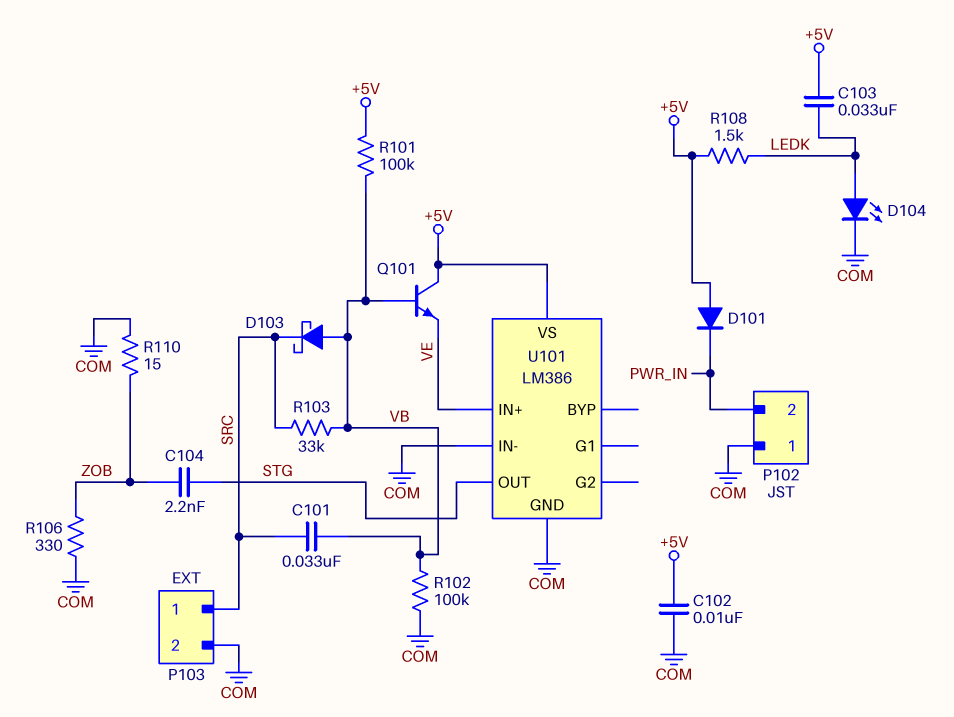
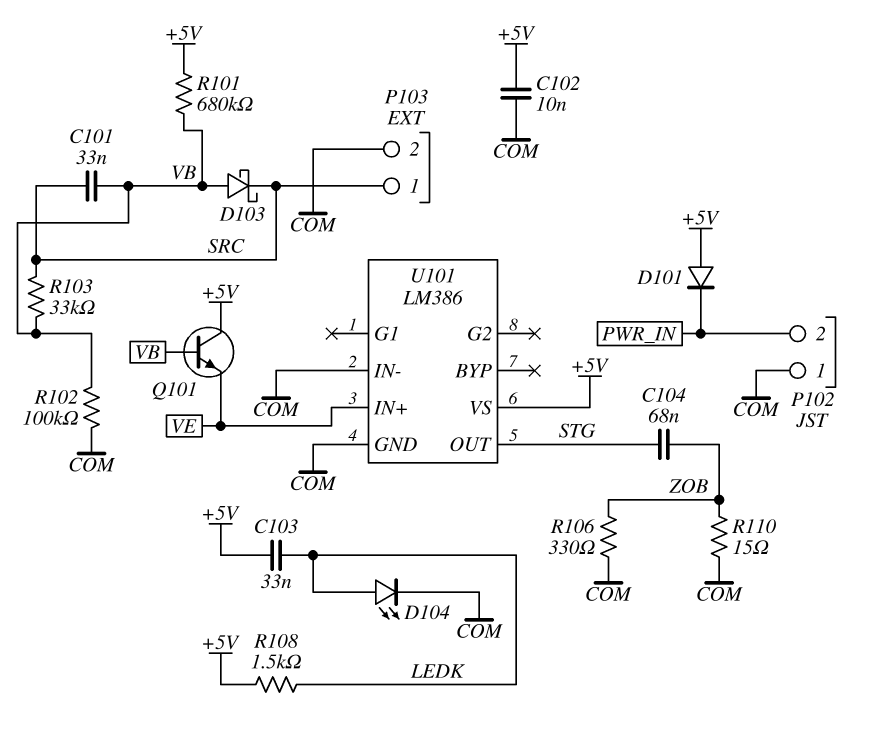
C104: 2.2nF (STG, ZOB) -> 68nF (STG, ZOB)
R101: 100k (+5V, VB) -> 680k (+5V, VB)

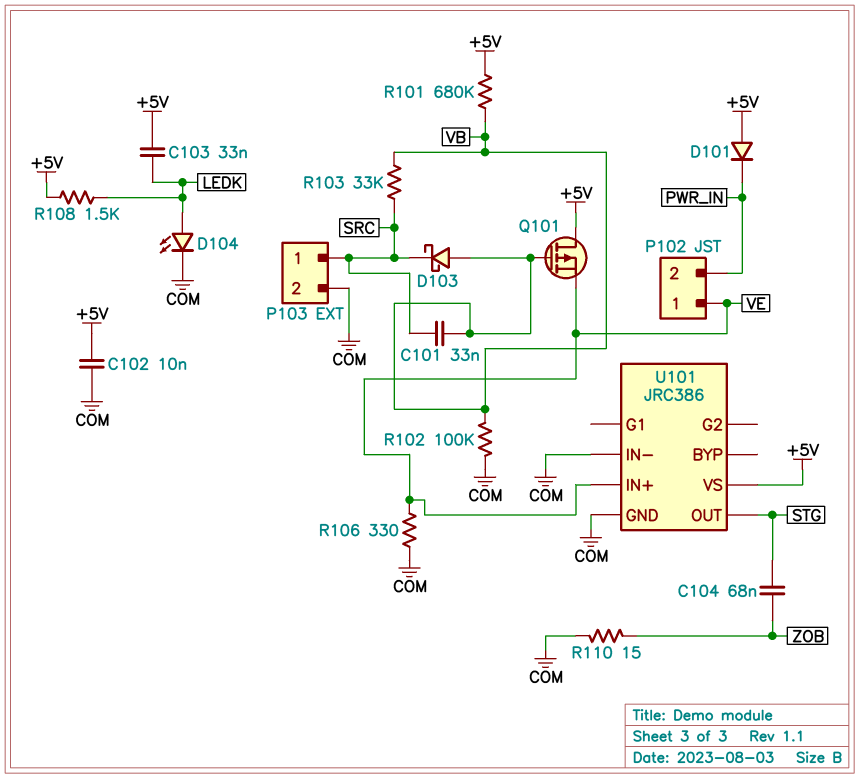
P102 pin 1: COM -> VE
Q101: NPN (B VB, C +5V, E VE) -> PMOS (G VB, D +5V, S VE)
R106: 330 (COM, ZOB) -> 330 (COM, VE)
U101: LM386 -> JRC386

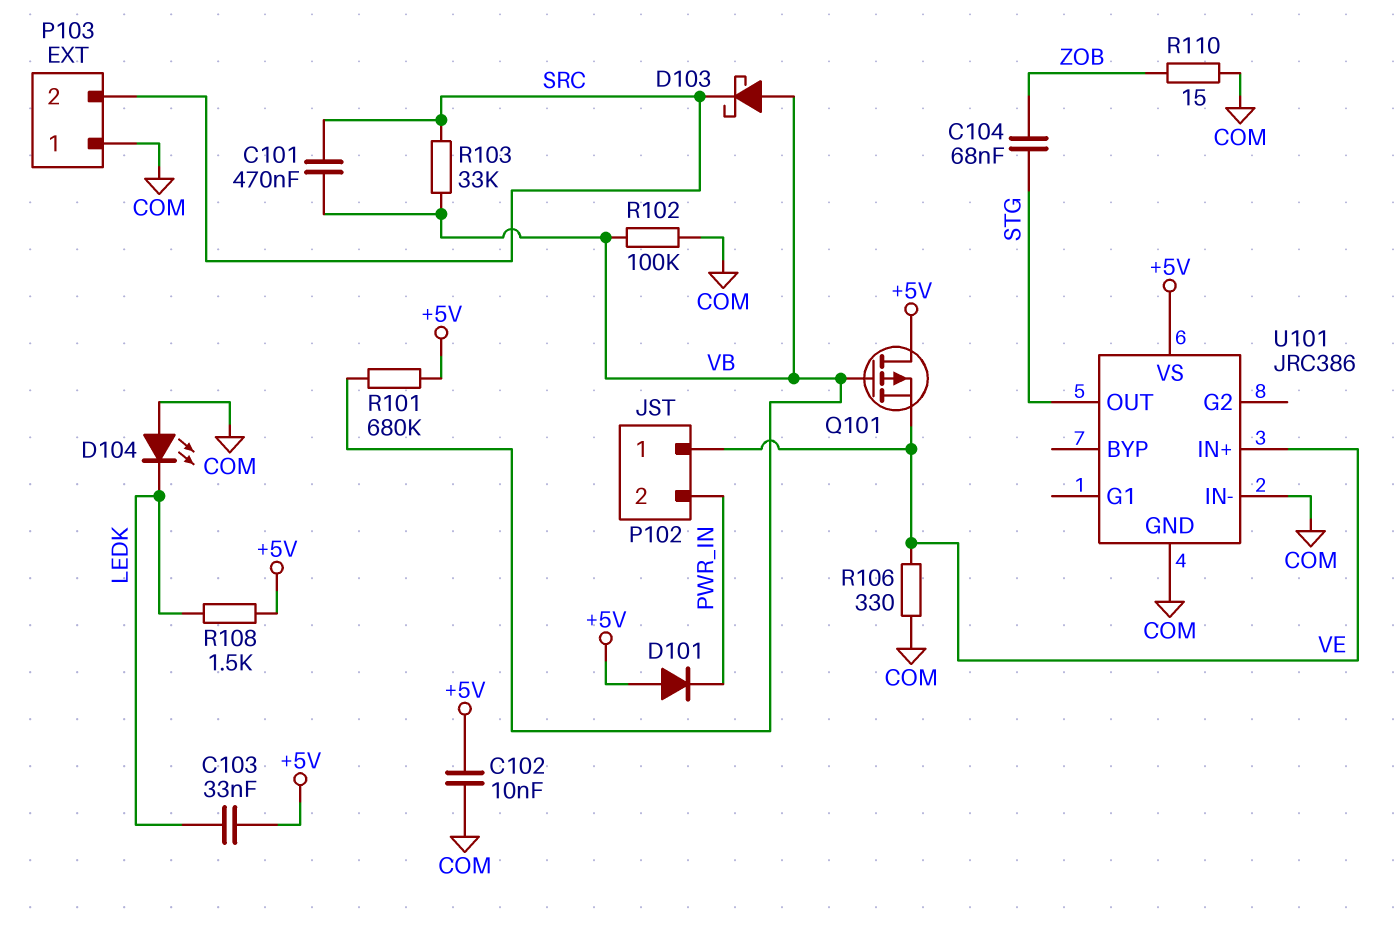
C101: 33nF (SRC, VB) -> 470nF (SRC, VB)
D104: LED (A LEDK, K COM) -> LED (A COM, K LEDK)
P103 pin 1: SRC -> COM
P103 pin 2: COM -> SRC

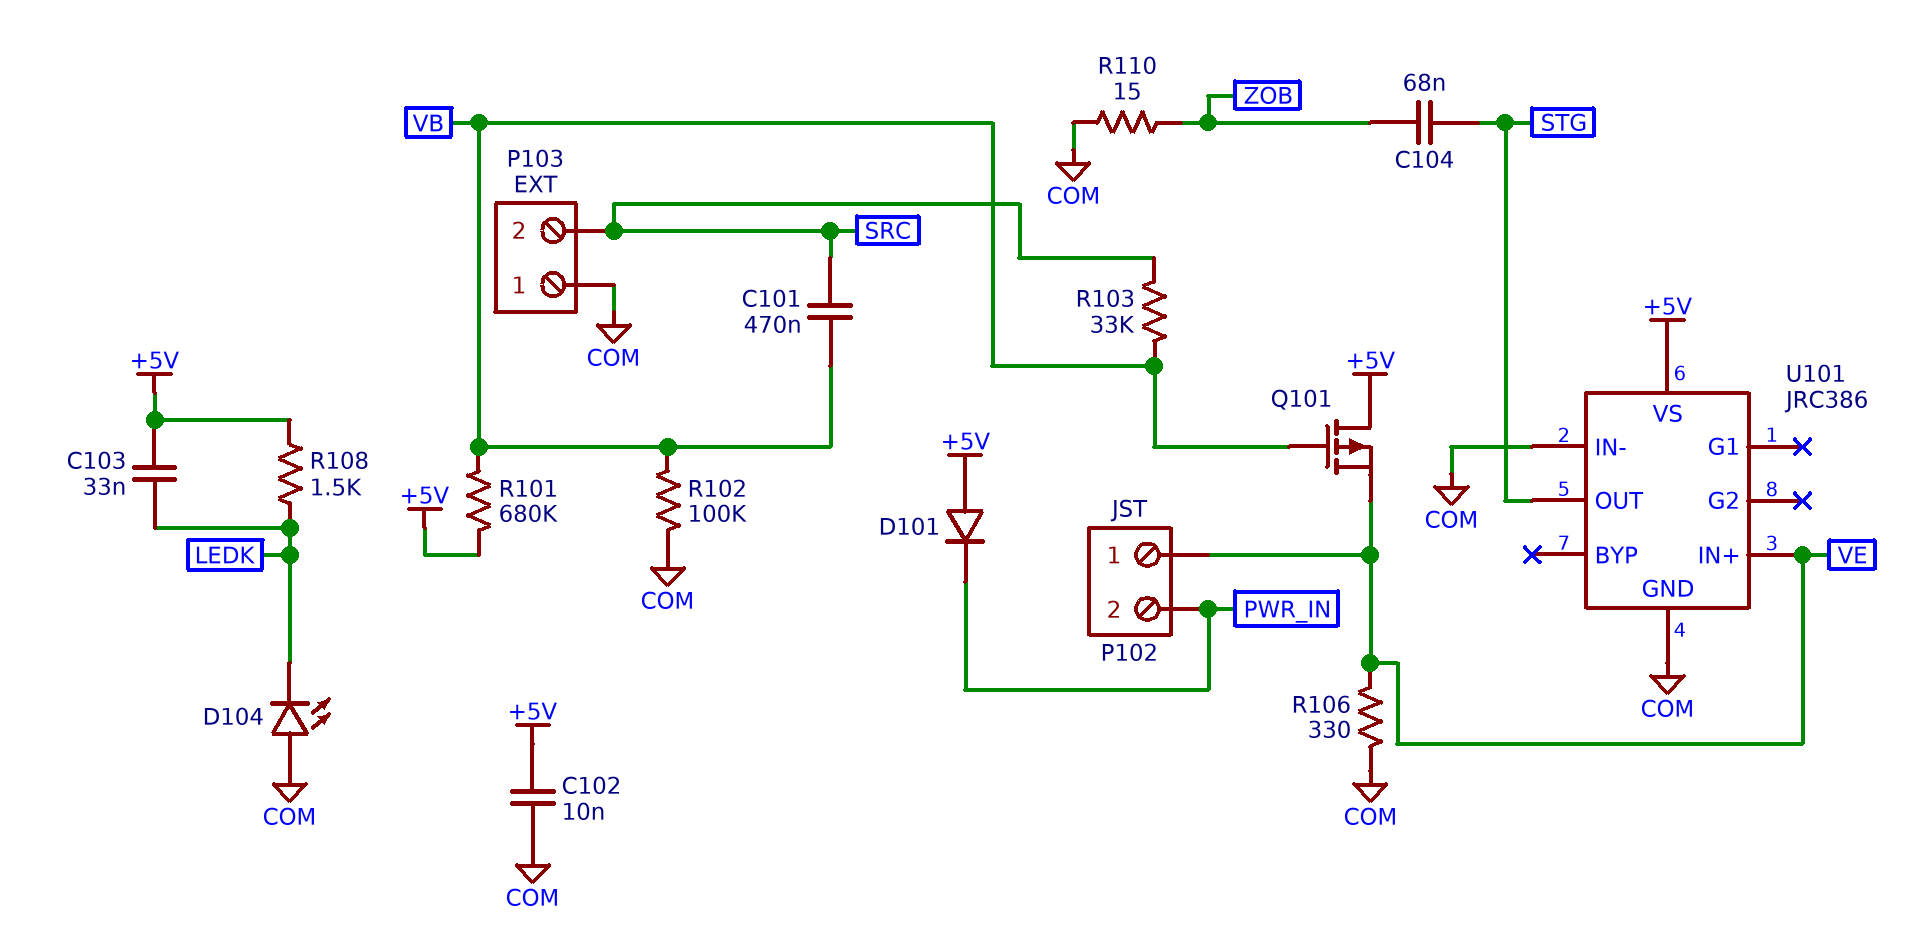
D103: schottky (A VB, K SRC) -> none

